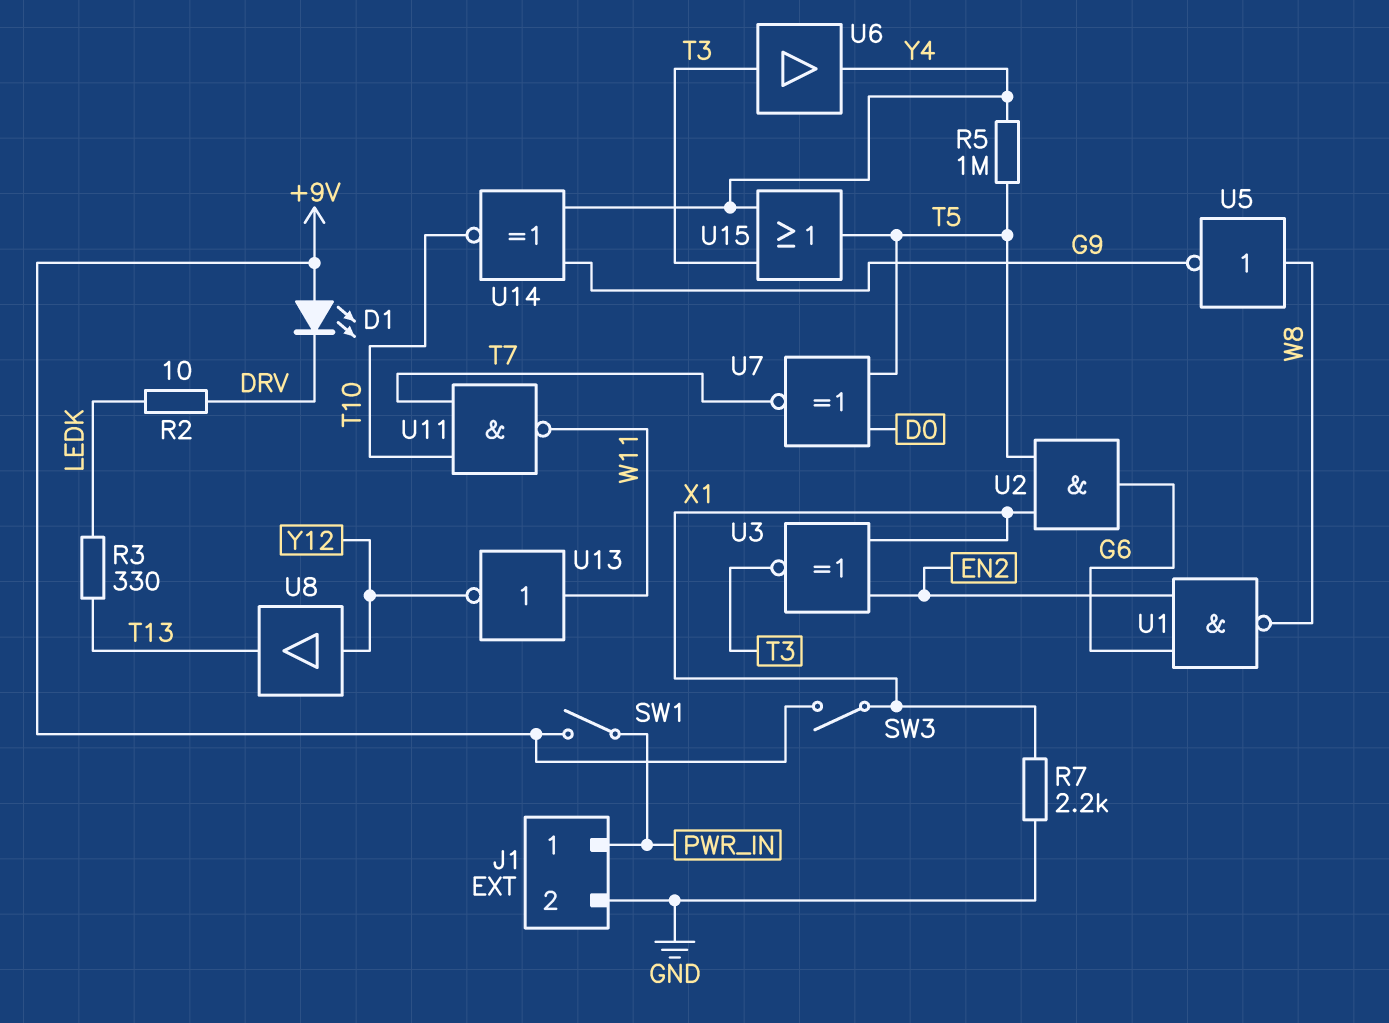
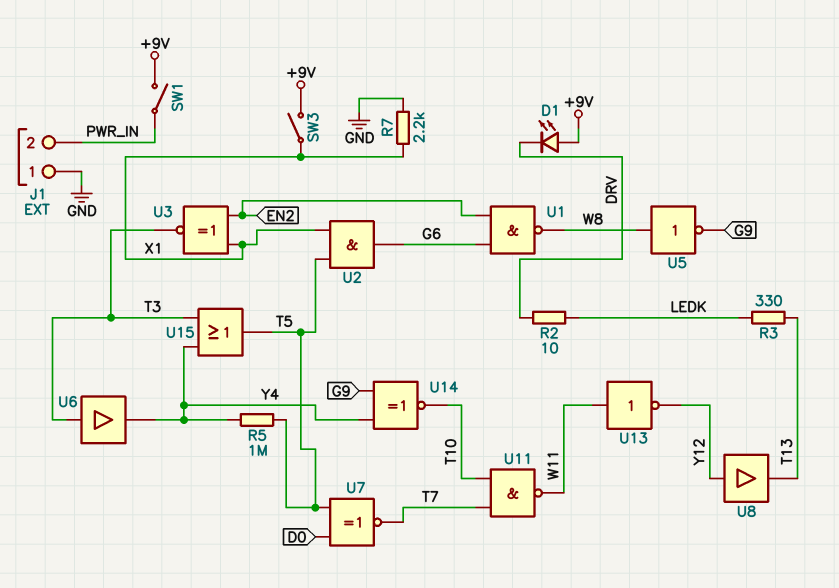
J1 pin 1: PWR_IN -> GND
J1 pin 2: GND -> PWR_IN

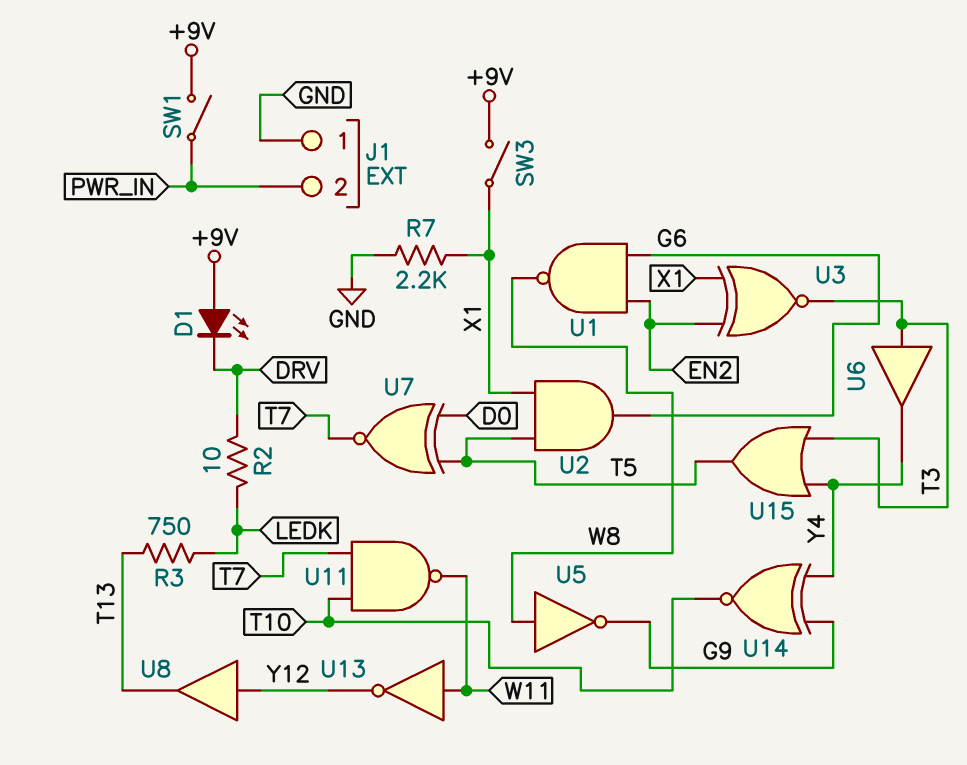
R3: 330 (LEDK, T13) -> 750 (LEDK, T13)
R5: 1M (T5, Y4) -> none

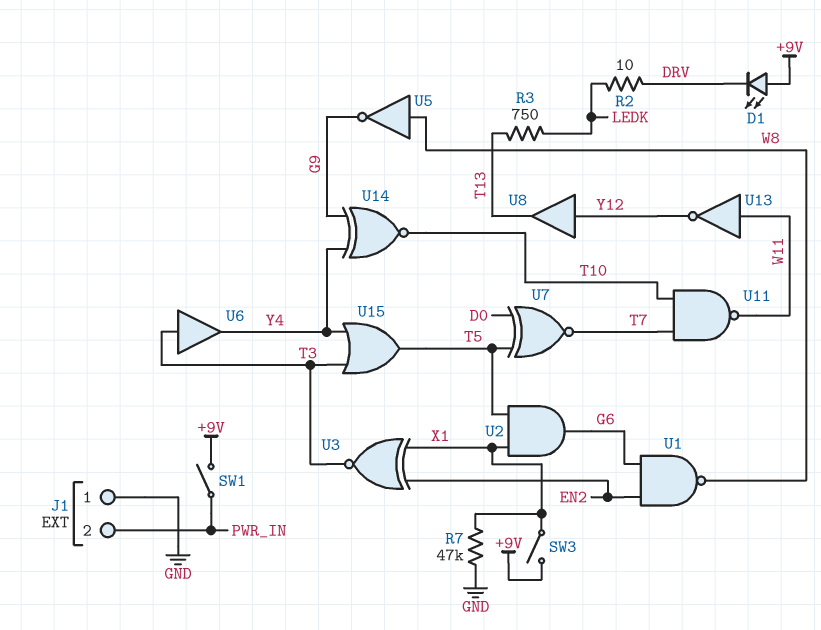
R7: 2.2k (GND, X1) -> 47k (GND, X1)

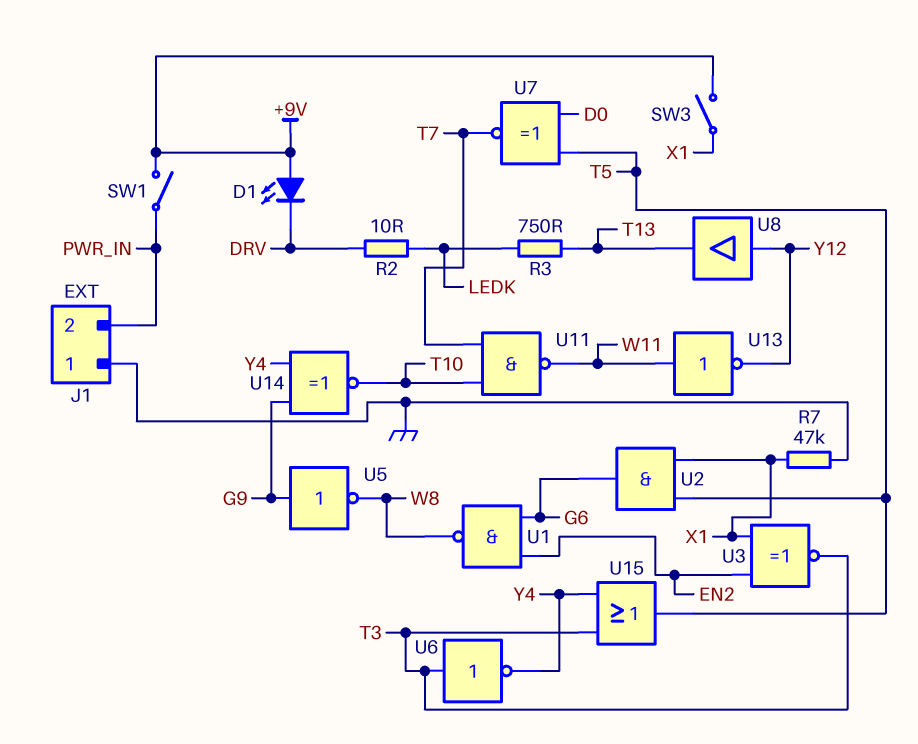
U5: NOT (in W8, out G9) -> NOT (in G9, out W8)
U6: buffer (in T3, out Y4) -> NOT (in T3, out Y4)

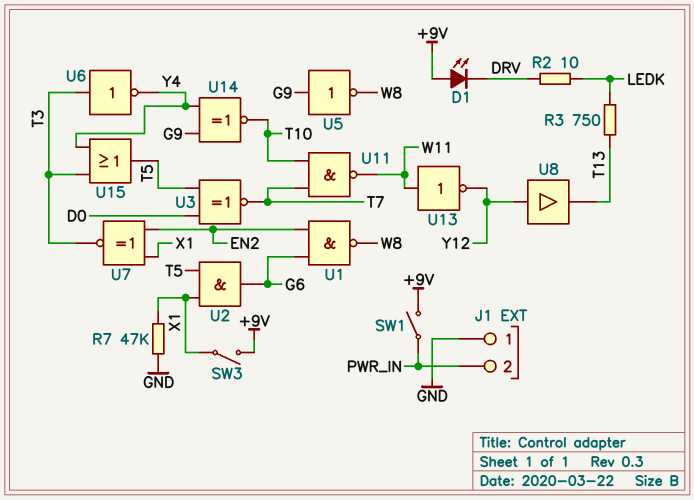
U3: XNOR (in EN2, in X1, out T3) -> XNOR (in D0, in T5, out T7)
U7: XNOR (in D0, in T5, out T7) -> XNOR (in EN2, in X1, out T3)

